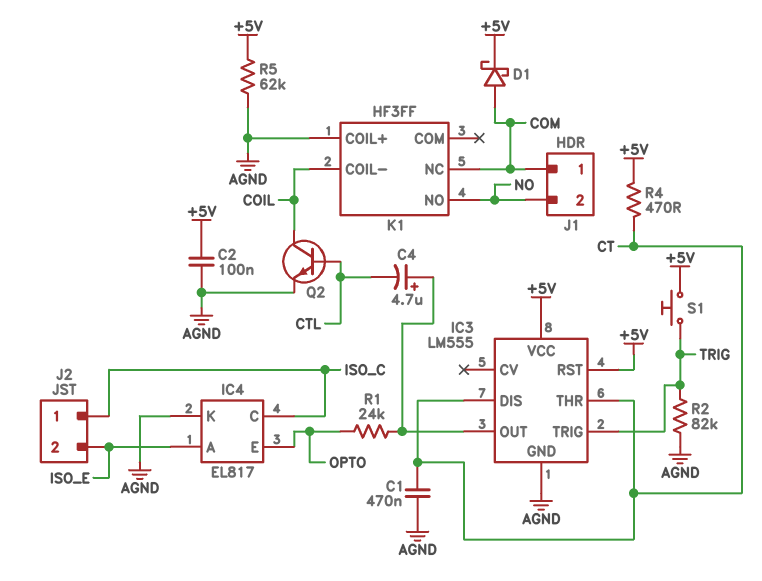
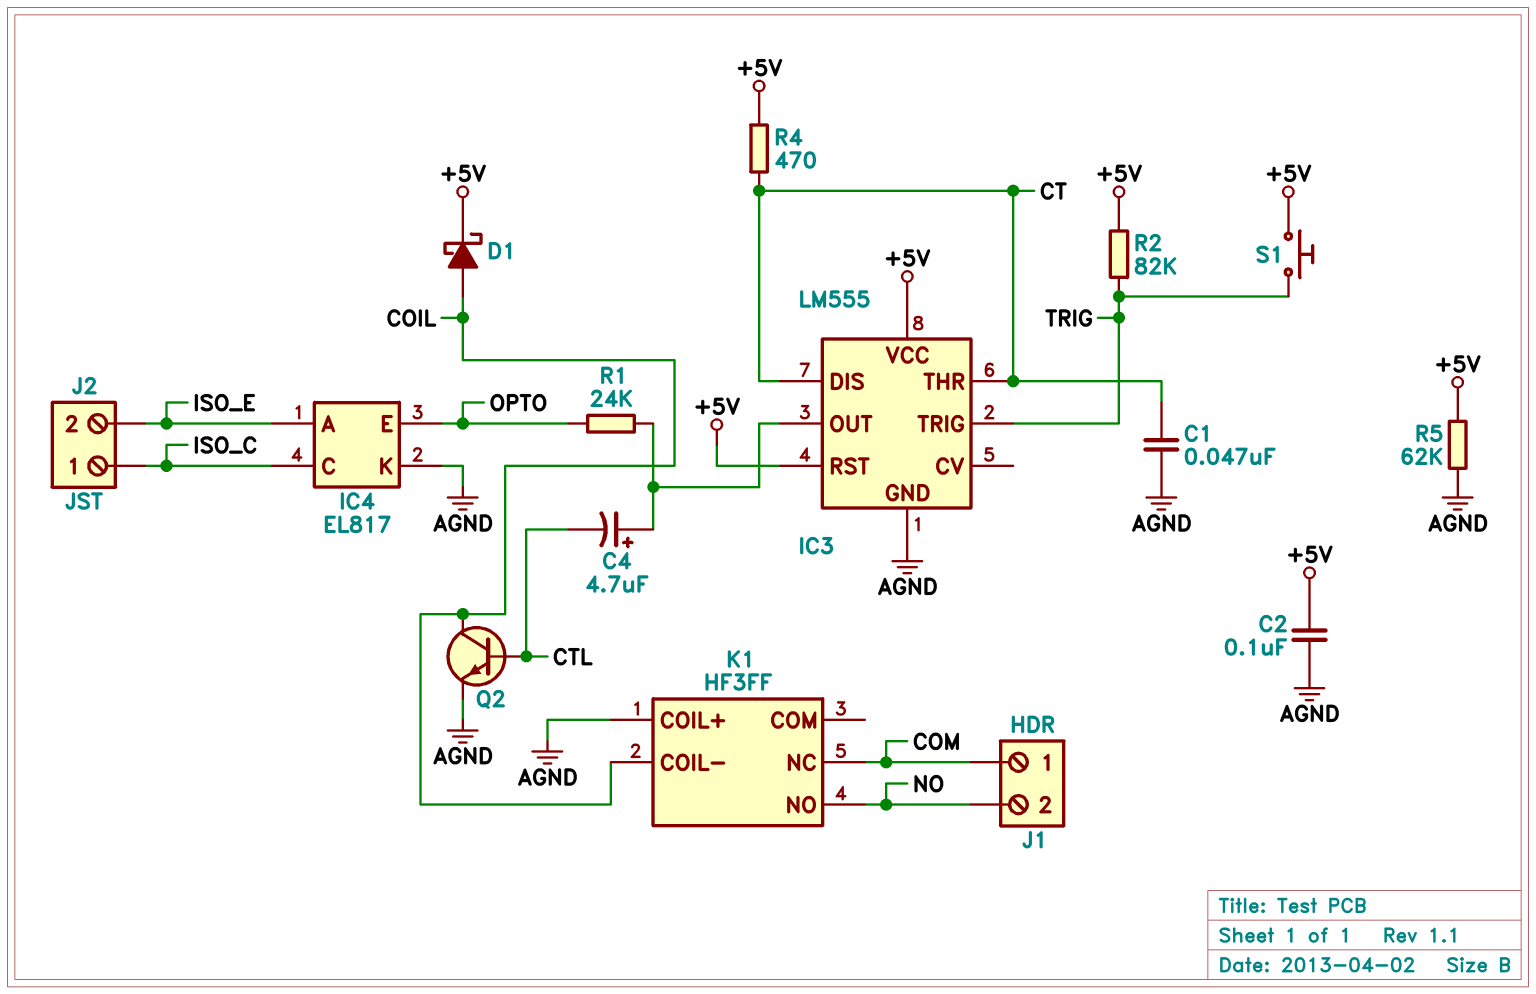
C1: 470nF (AGND, CT) -> 47nF (AGND, CT)
D1: schottky (A COM, K +5V) -> schottky (A COIL, K +5V)
R2: 82k (AGND, TRIG) -> 82k (+5V, TRIG)

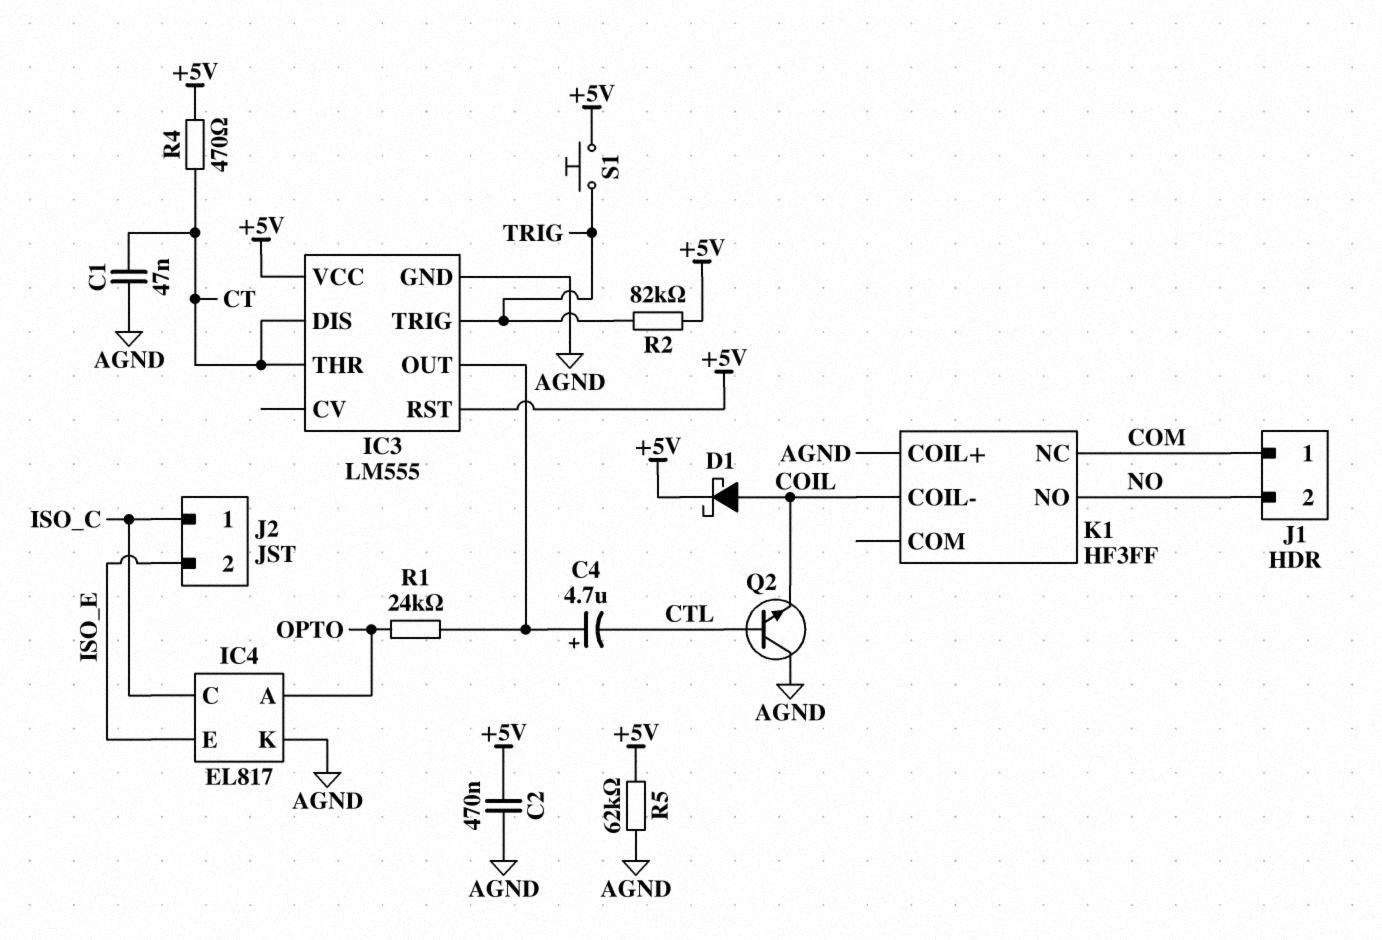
C2: 100nF (+5V, AGND) -> 470nF (+5V, AGND)
IC4 pin A: ISO_E -> OPTO
IC4 pin E: OPTO -> ISO_E
Q2: NPN (B CTL, C COIL, E AGND) -> NPN (B CTL, C AGND, E COIL)

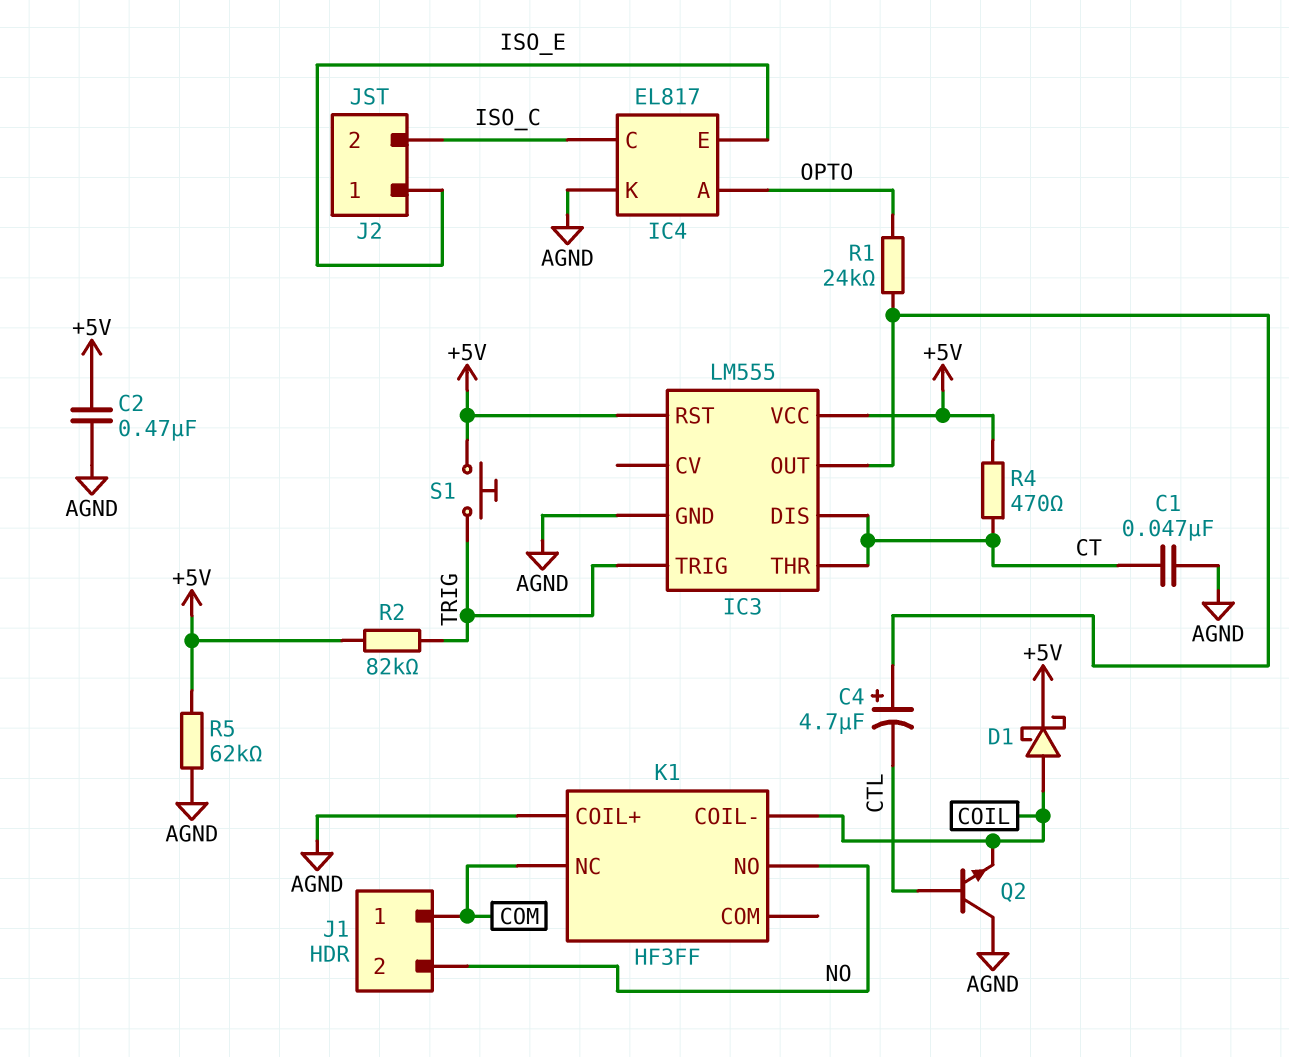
J2 pin 1: ISO_C -> ISO_E
J2 pin 2: ISO_E -> ISO_C

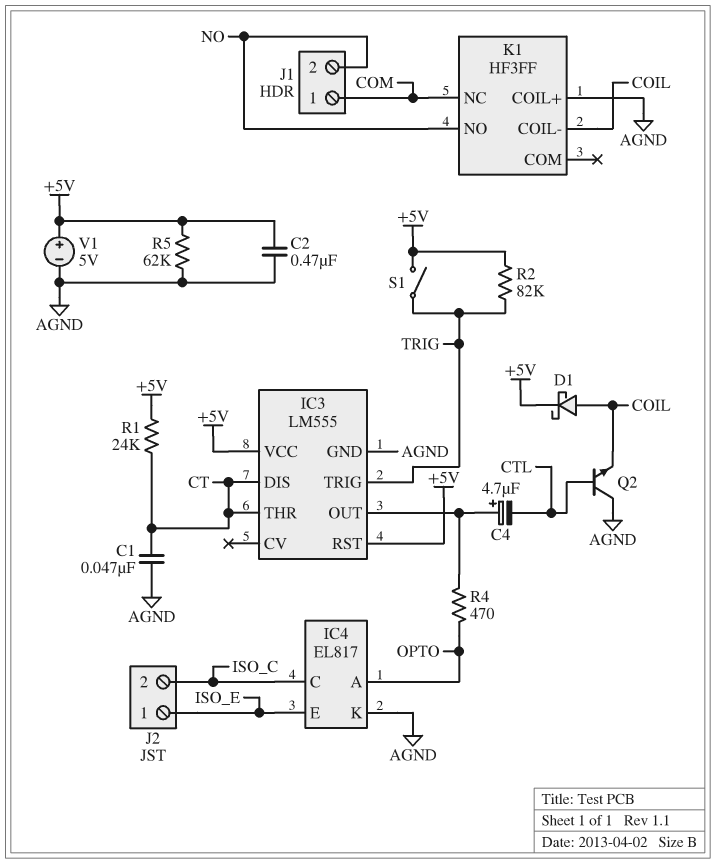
R1: 24k (IC3/OUT, OPTO) -> 24k (+5V, CT)
R4: 470 (+5V, CT) -> 470 (IC3/OUT, OPTO)
S1: button (+5V, TRIG) -> switch (+5V, TRIG)
V1: none -> 5V (plus +5V, minus AGND)

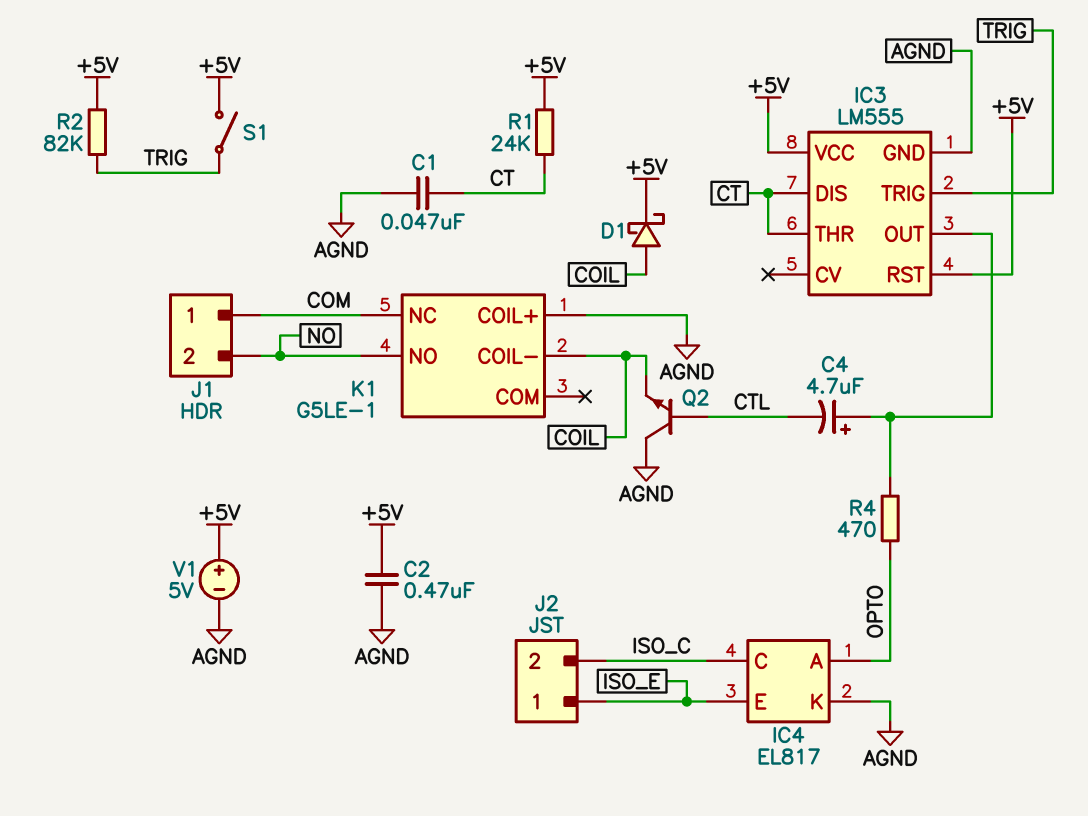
K1: HF3FF -> G5LE-1
R5: 62k (+5V, AGND) -> none

